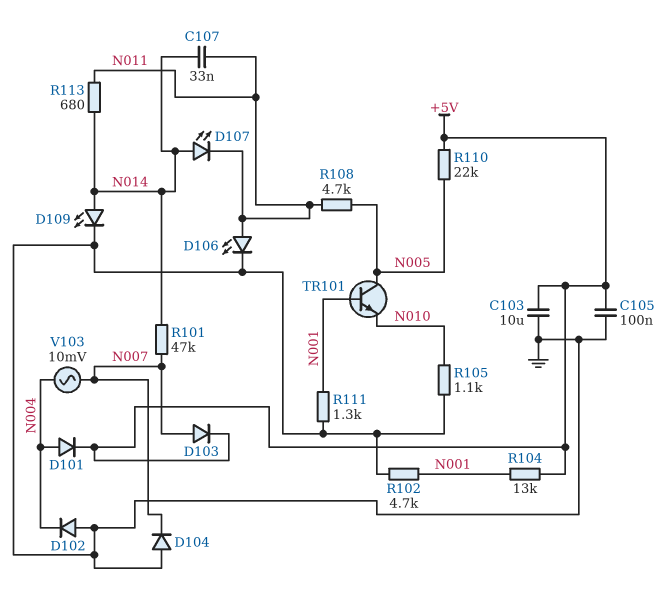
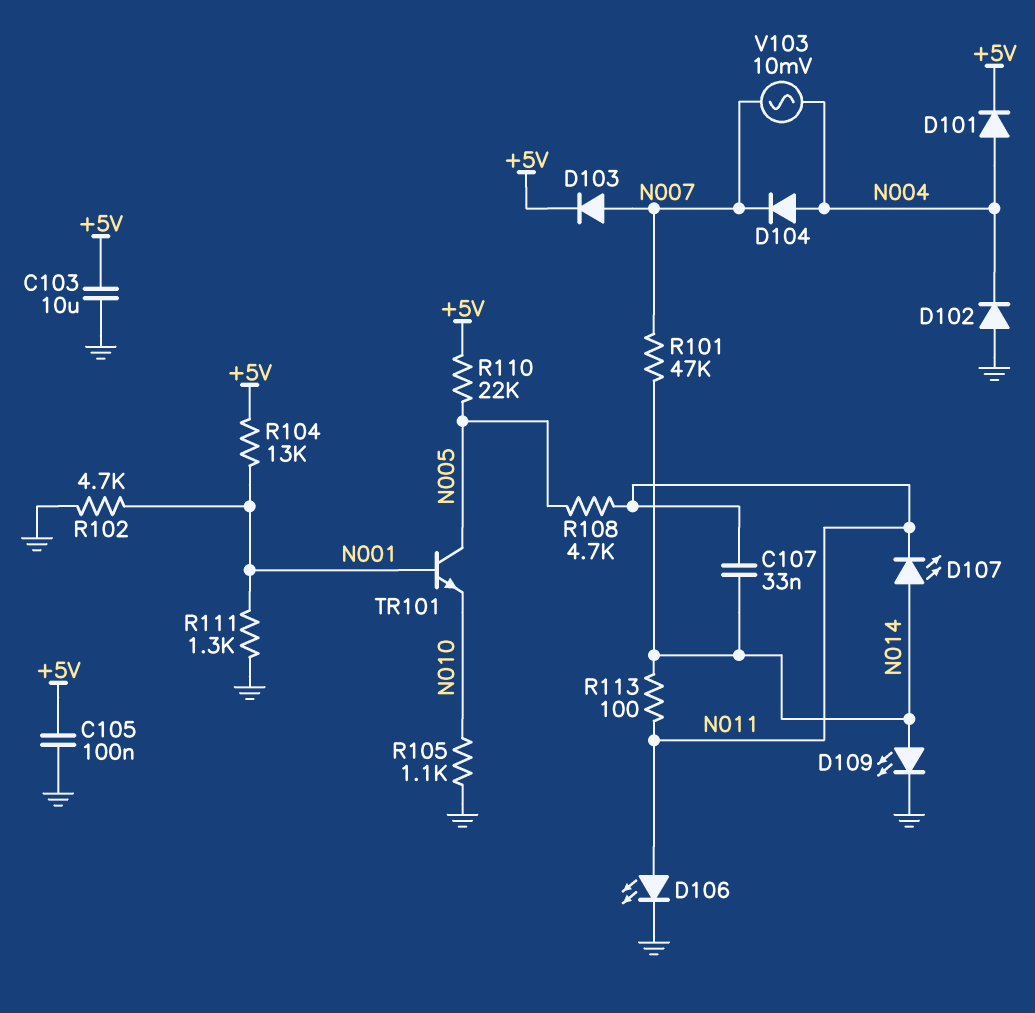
D104: diode (A GND, K N007) -> diode (A N004, K N007)
R113: 680 (N011, N014) -> 100 (N011, N014)

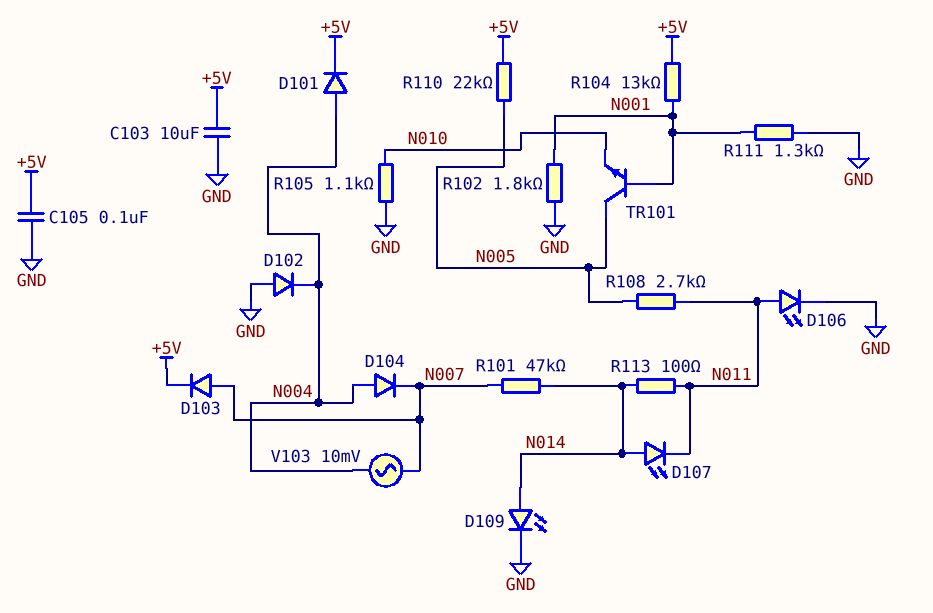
C107: 33nF (N011, N014) -> none
R102: 4.7k (GND, N001) -> 1.8k (GND, N001)
R108: 4.7k (N005, N011) -> 2.7k (N005, N011)

